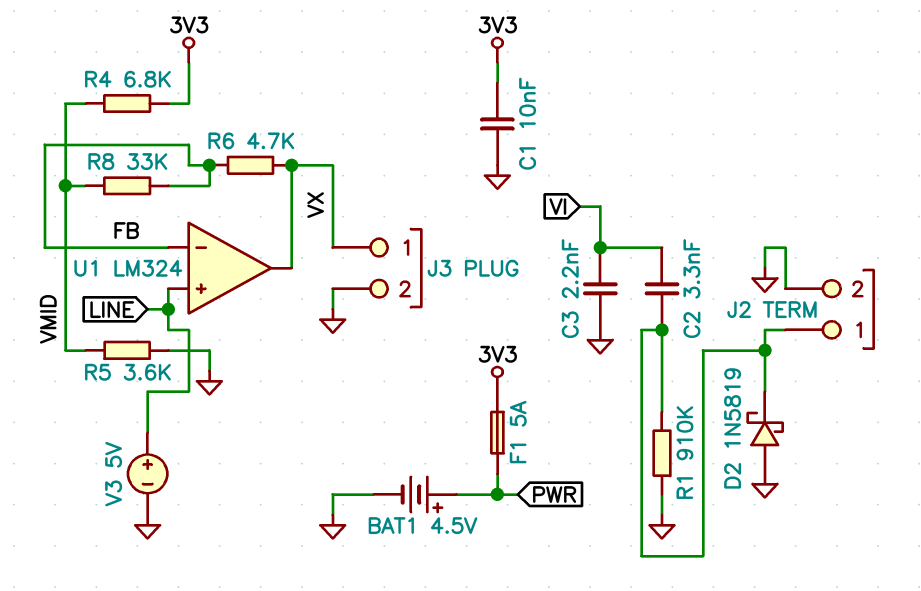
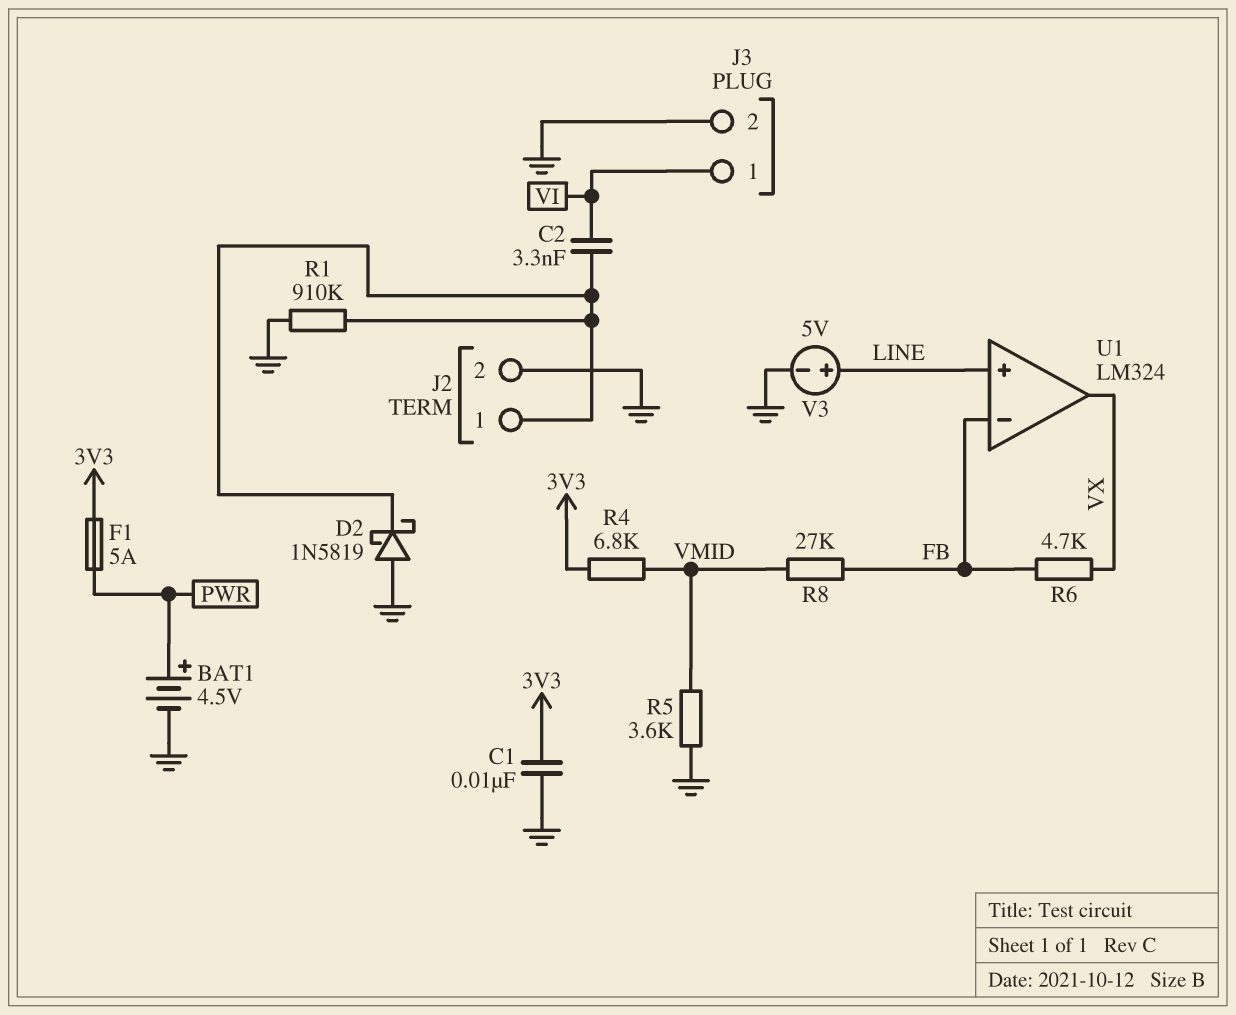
C3: 2.2nF (GND, VI) -> none
J3 pin 1: VX -> VI
R8: 33k (FB, VMID) -> 27k (FB, VMID)

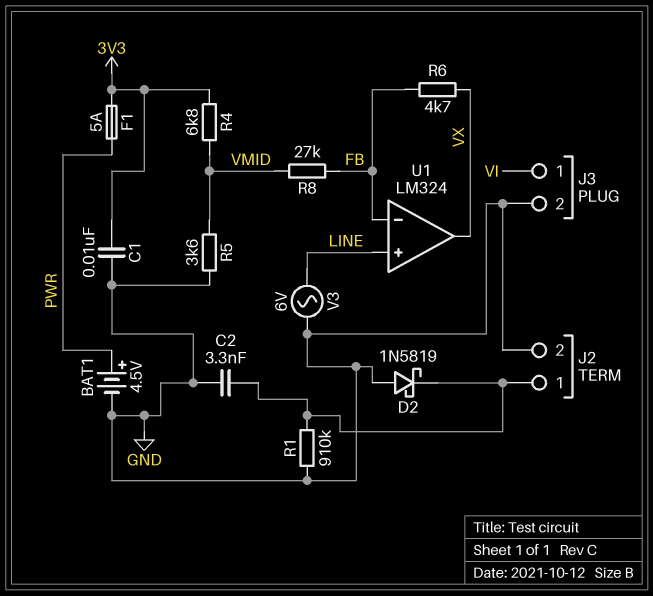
C2: 3.3nF (J2/1, VI) -> 3.3nF (GND, J2/1)
V3: 5V (plus LINE, minus GND) -> AC 6V (GND, LINE)

